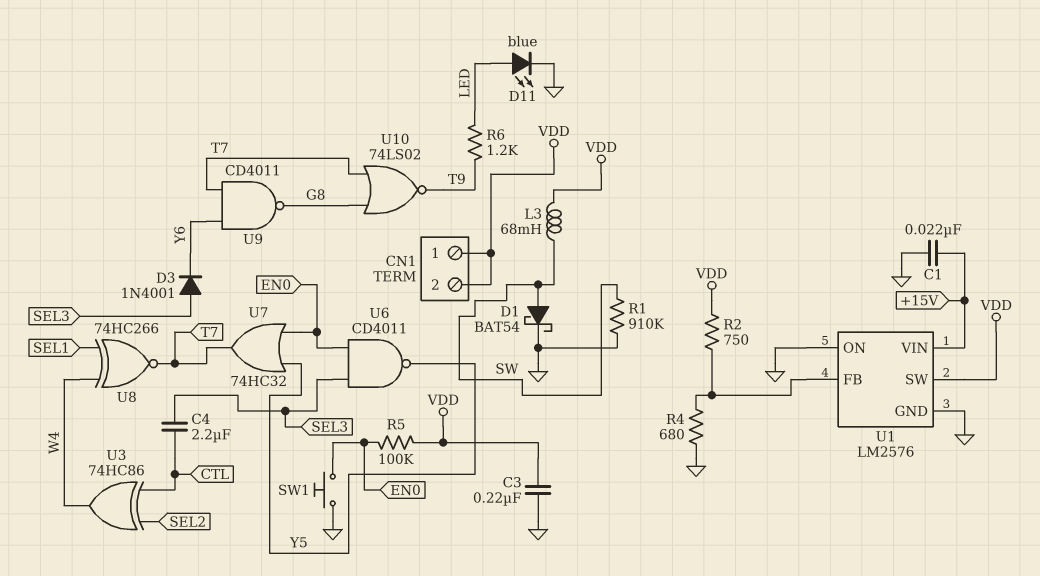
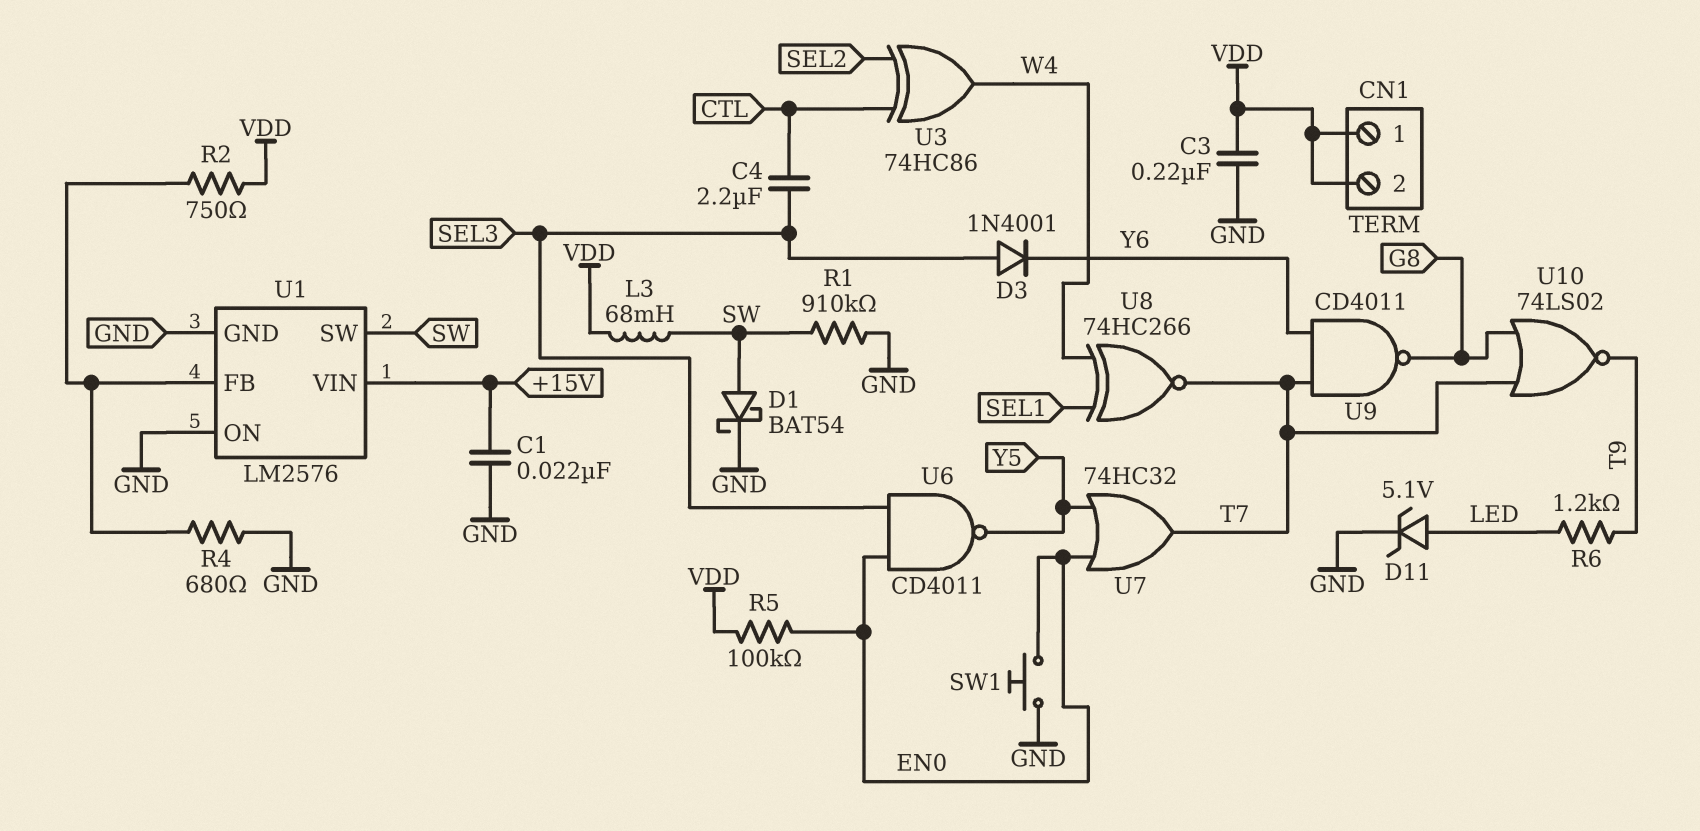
D11: LED blue (A LED, K GND) -> zener 5.1V (A LED, K GND)
U1 pin SW: VDD -> SW

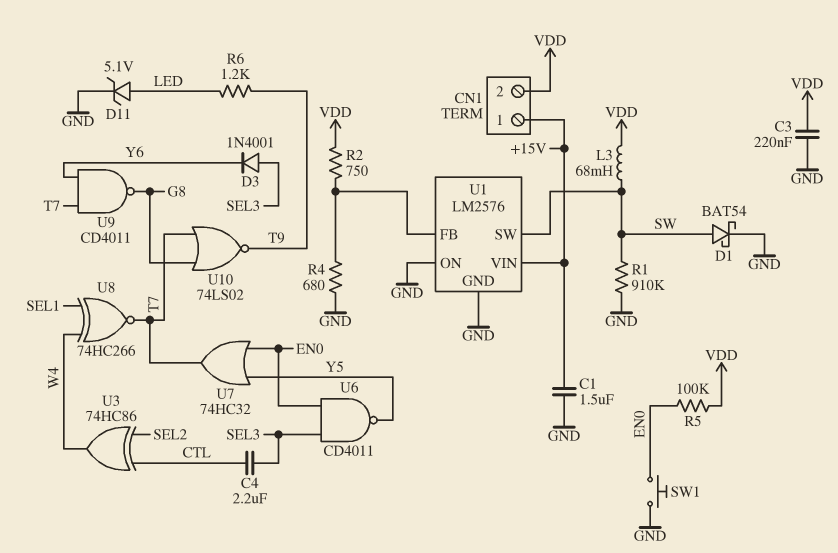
C1: 22nF (+15V, GND) -> 1.5uF (+15V, GND)
CN1 pin 1: VDD -> +15V

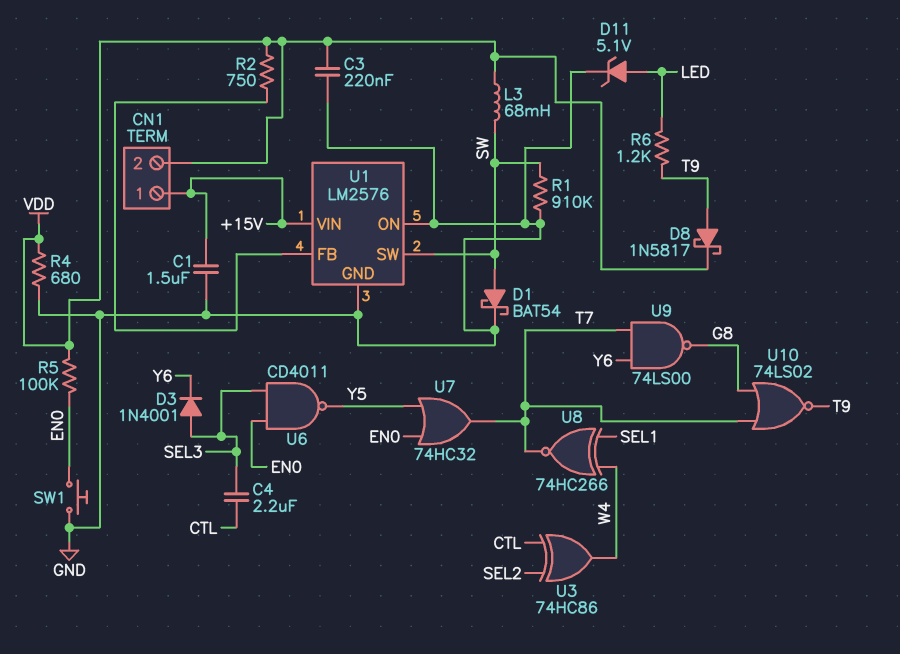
D8: none -> schottky 1N5817 (A T9, K VDD)
R4: 680 (GND, U1/FB) -> 680 (GND, VDD)
U9: NAND CD4011 (in T7, in Y6, out G8) -> NAND 74LS00 (in T7, in Y6, out G8)

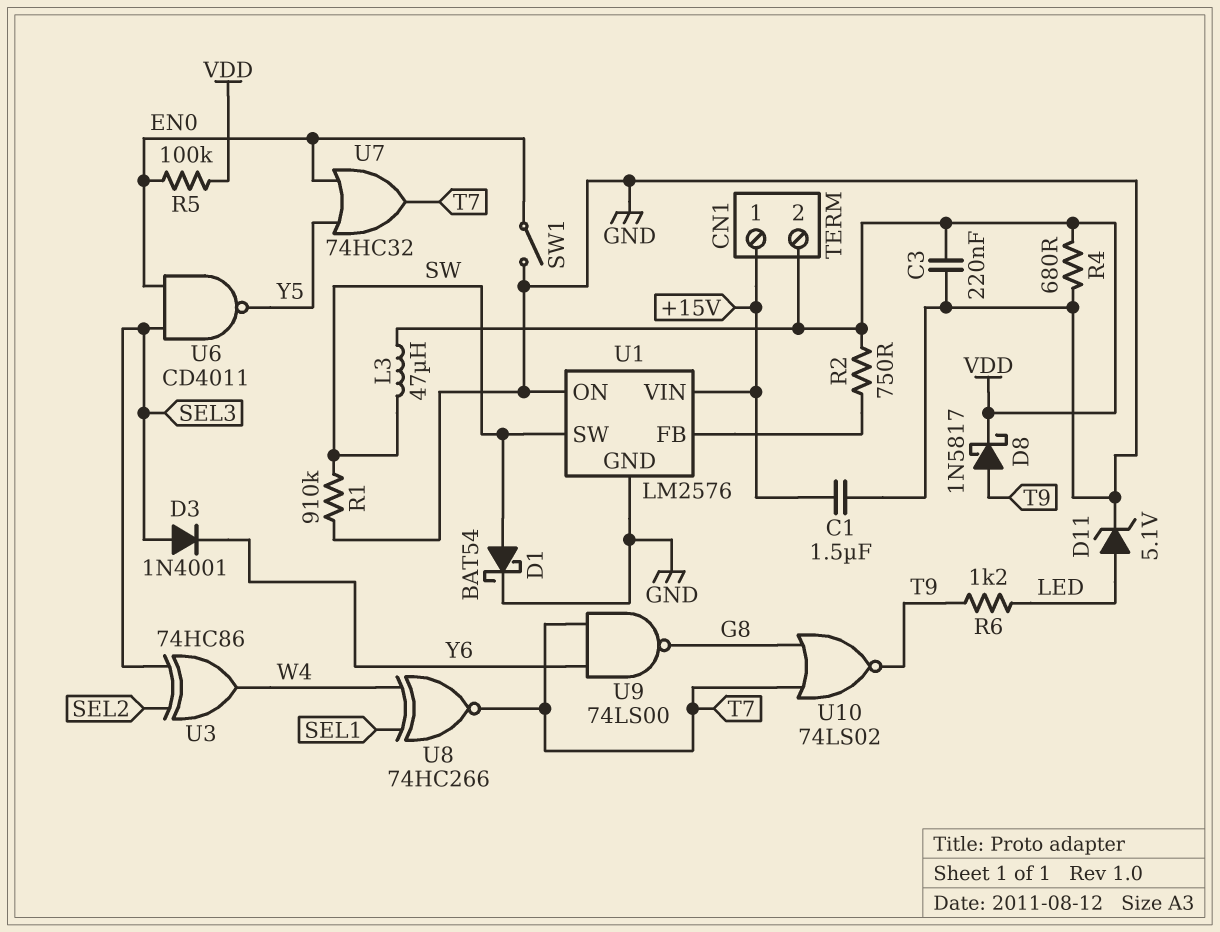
C4: 2.2uF (CTL, SEL3) -> none
L3: 68mH (SW, VDD) -> 47uH (SW, VDD)
SW1: button (EN0, GND) -> switch (EN0, GND)
U3: XOR 74HC86 (in CTL, in SEL2, out W4) -> XOR 74HC86 (in SEL2, in SEL3, out W4)

